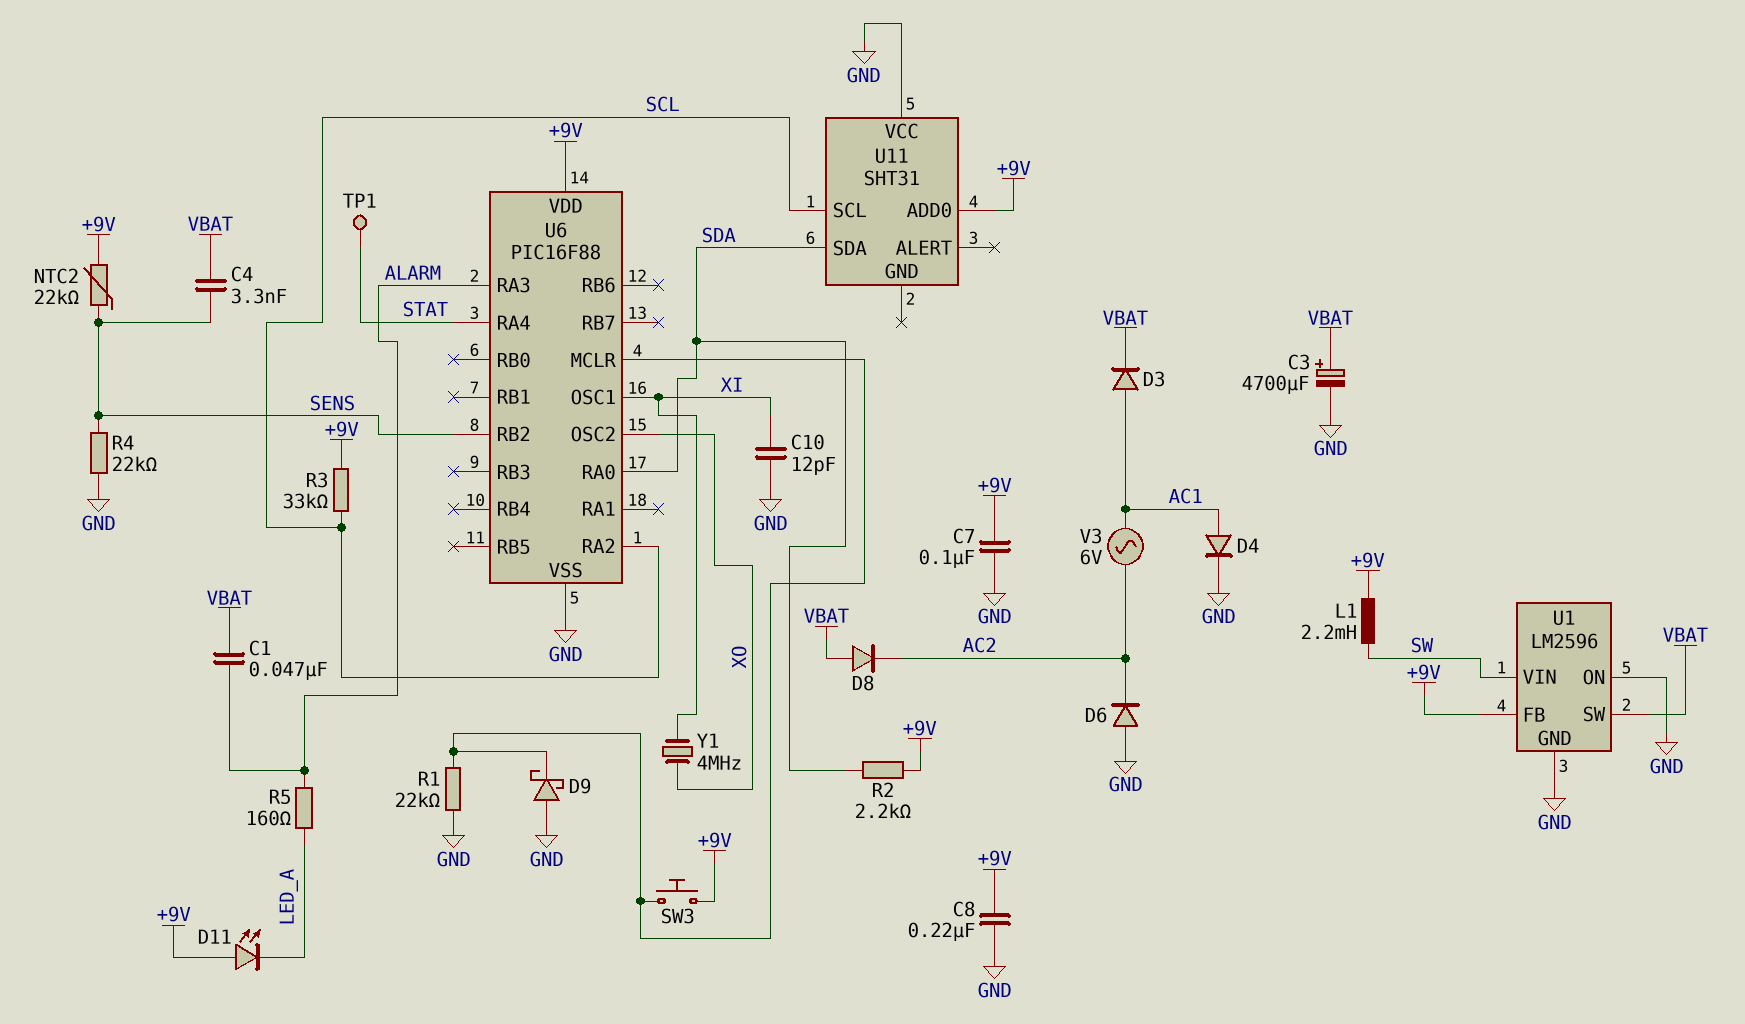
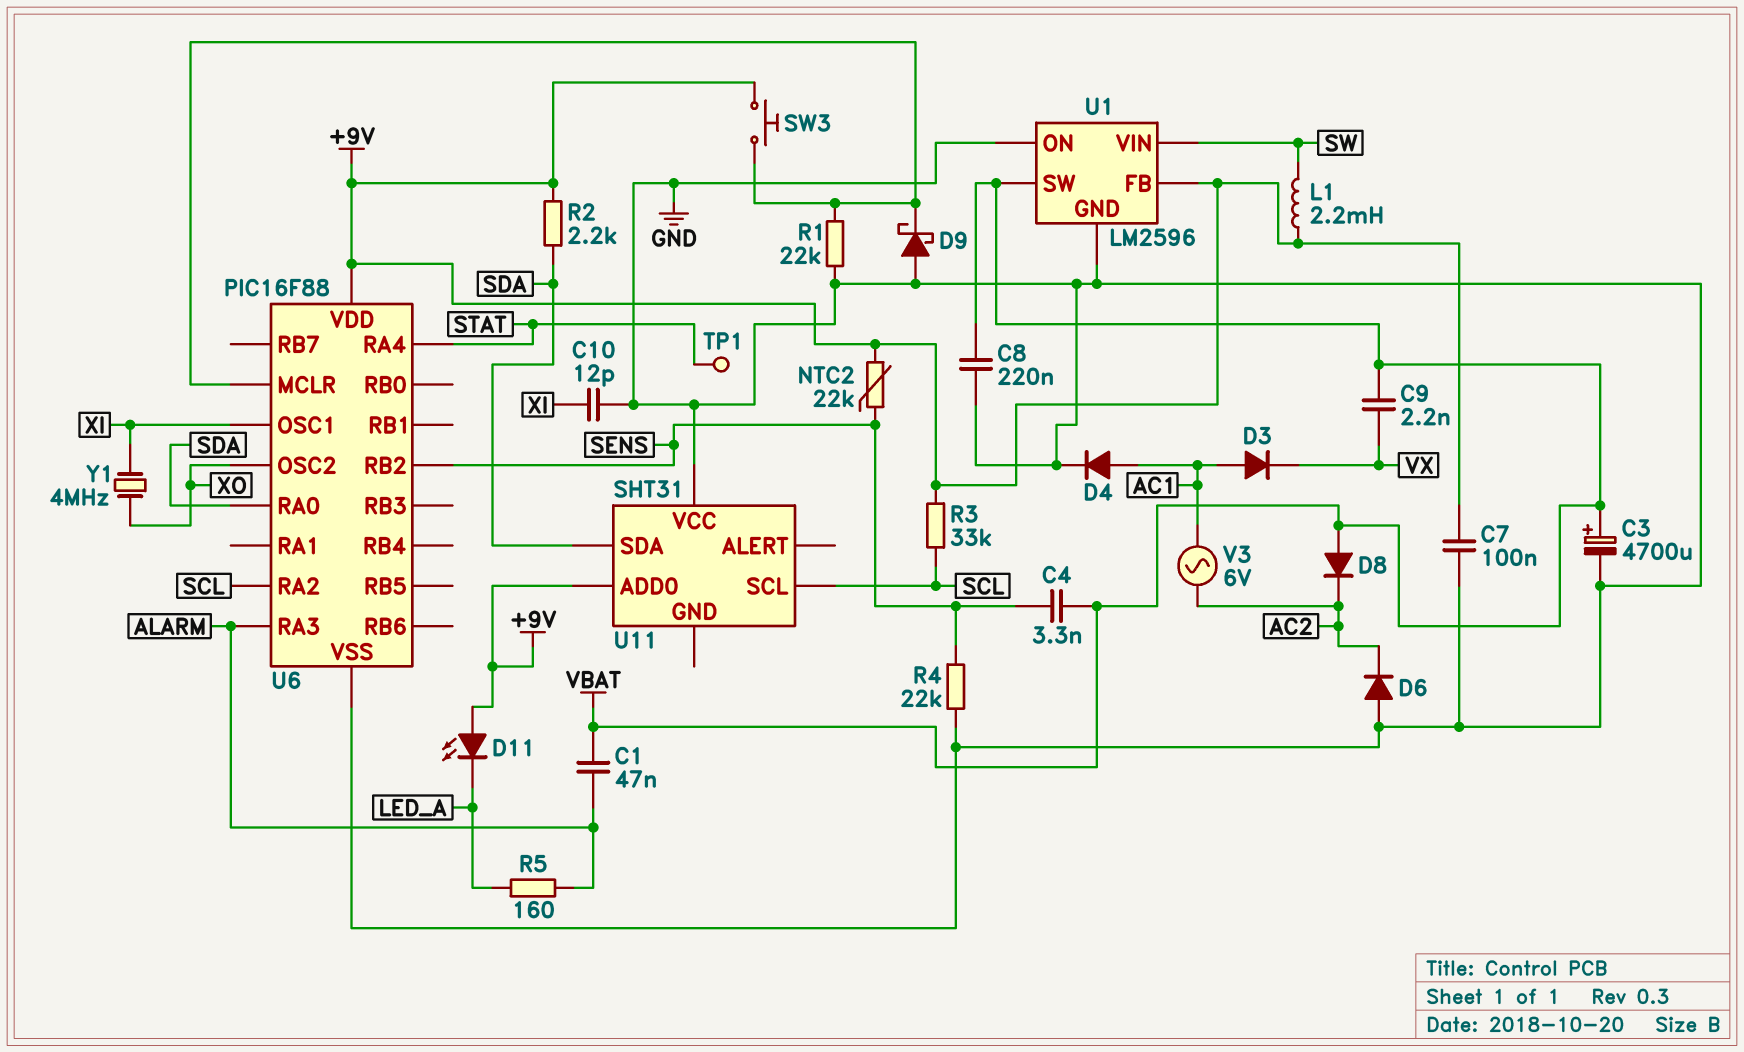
C8: 220nF (+9V, GND) -> 220nF (GND, VBAT)
C9: none -> 2.2nF (VBAT, VX)
D3: diode (A AC1, K VBAT) -> diode (A AC1, K VX)

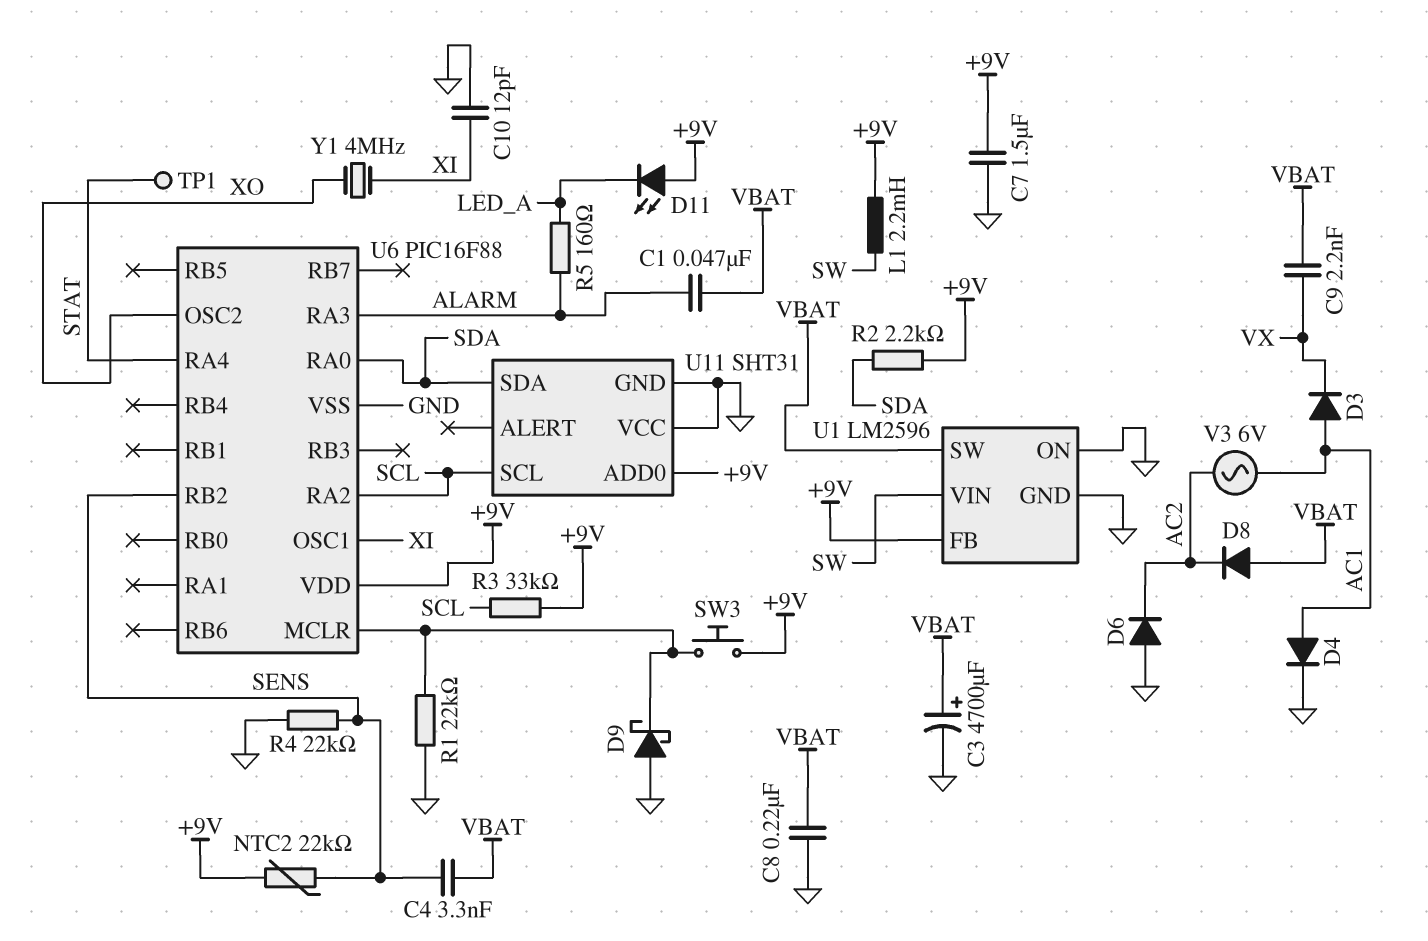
C7: 100nF (+9V, GND) -> 1.5uF (+9V, GND)
U11 pin GND: none -> GND

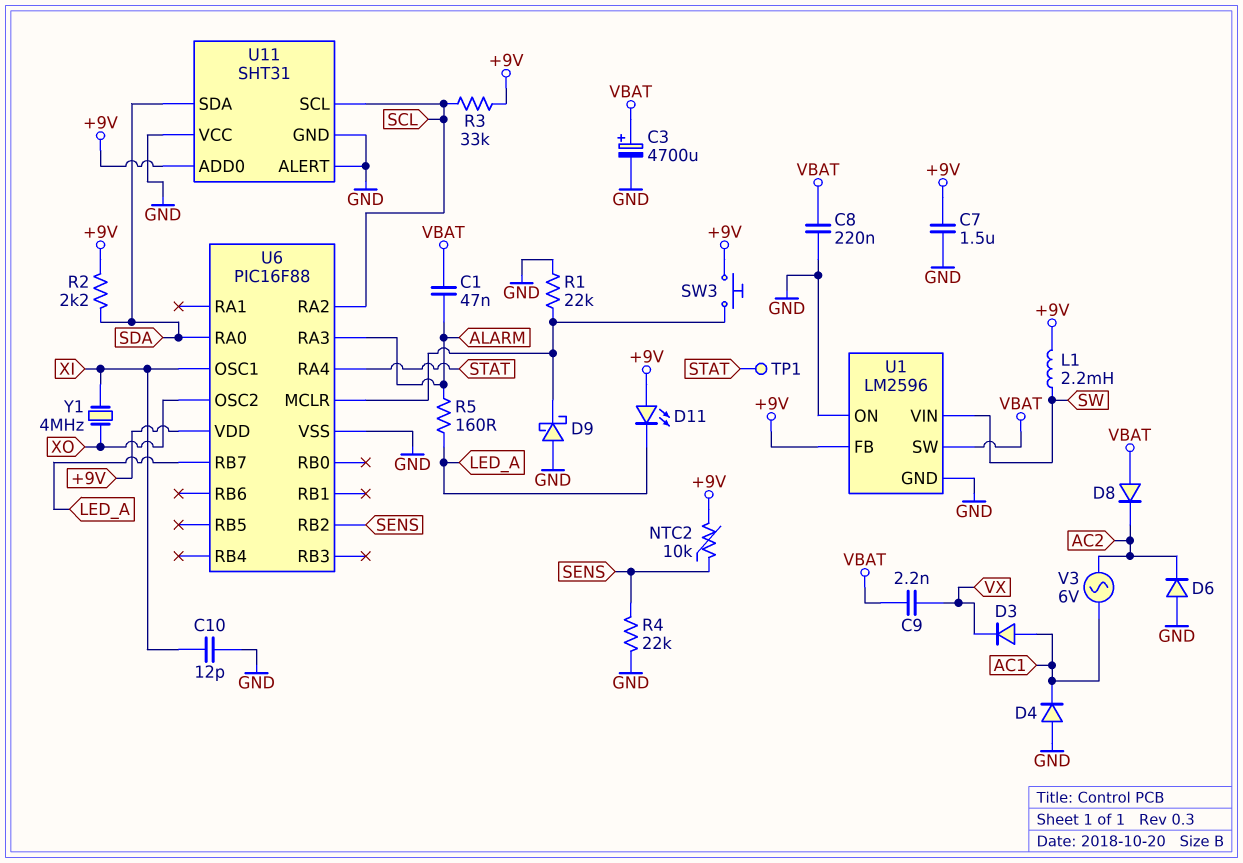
C4: 3.3nF (SENS, VBAT) -> none
D4: diode (A AC1, K GND) -> diode (A GND, K AC1)
NTC2: 22k (+9V, SENS) -> 10k (+9V, SENS)
U6 pin RB7: none -> LED_A
U11 pin ALERT: none -> GND

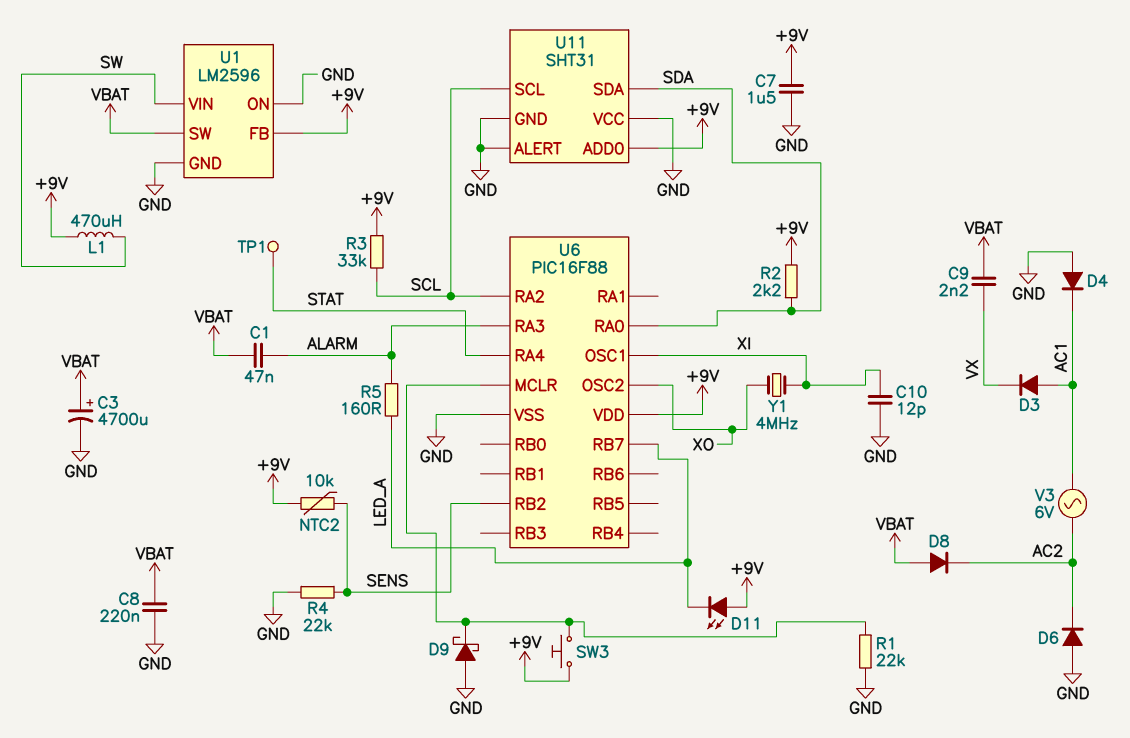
L1: 2.2mH (+9V, SW) -> 470uH (+9V, SW)

